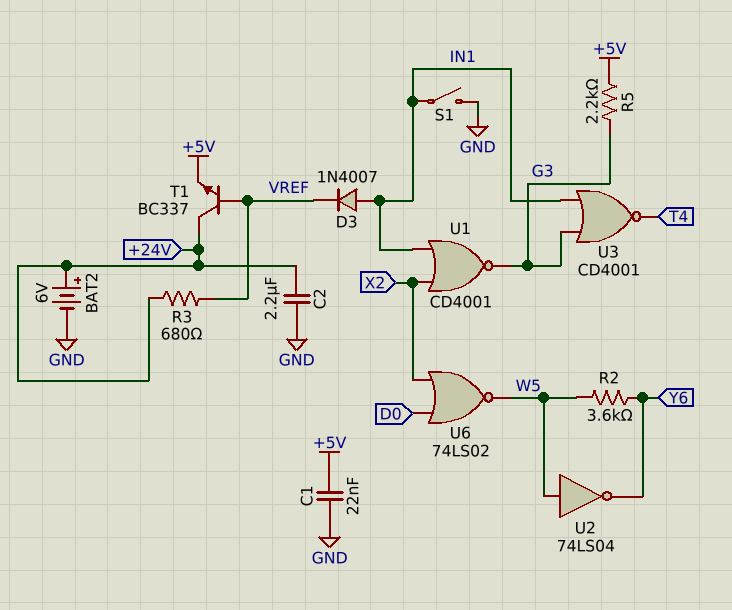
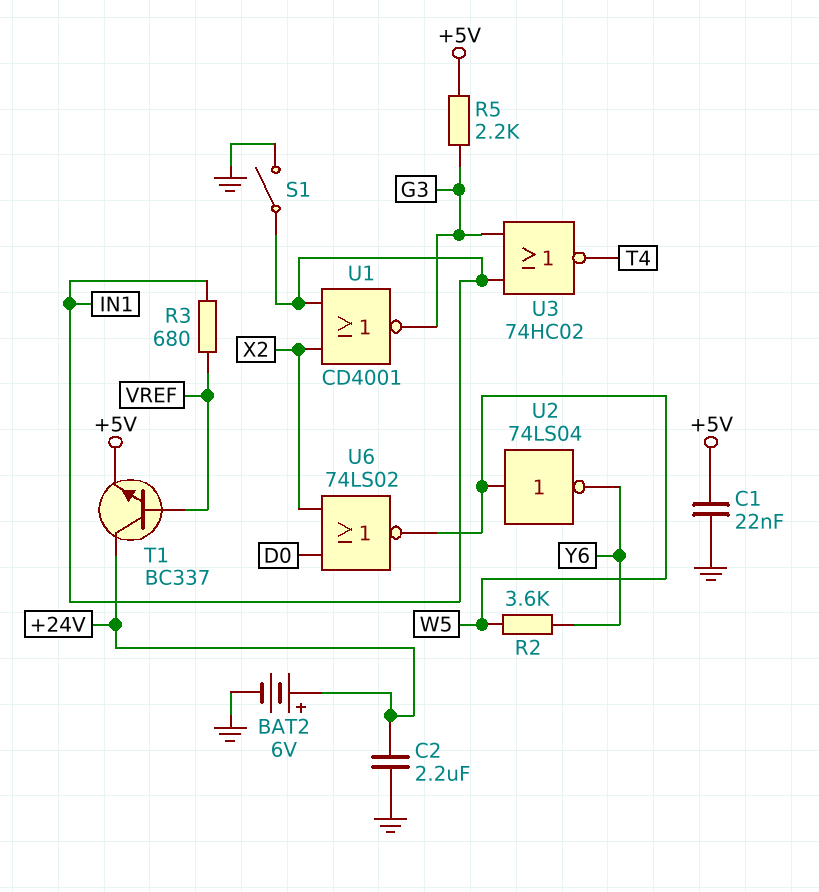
D3: diode 1N4007 (A IN1, K VREF) -> none
R3: 680 (+24V, VREF) -> 680 (IN1, VREF)
U3: NOR CD4001 (in G3, in IN1, out T4) -> NOR 74HC02 (in G3, in IN1, out T4)

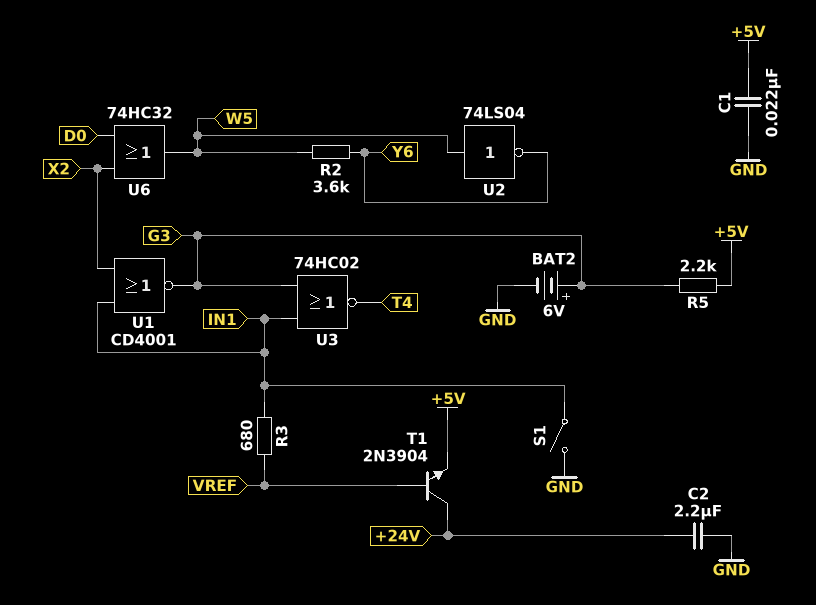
BAT2: 6V (plus +24V, minus GND) -> 6V (plus G3, minus GND)
T1: NPN BC337 (B VREF, C +24V, E +5V) -> NPN 2N3904 (B VREF, C +24V, E +5V)
U6: NOR 74LS02 (in D0, in X2, out W5) -> OR 74HC32 (in D0, in X2, out W5)

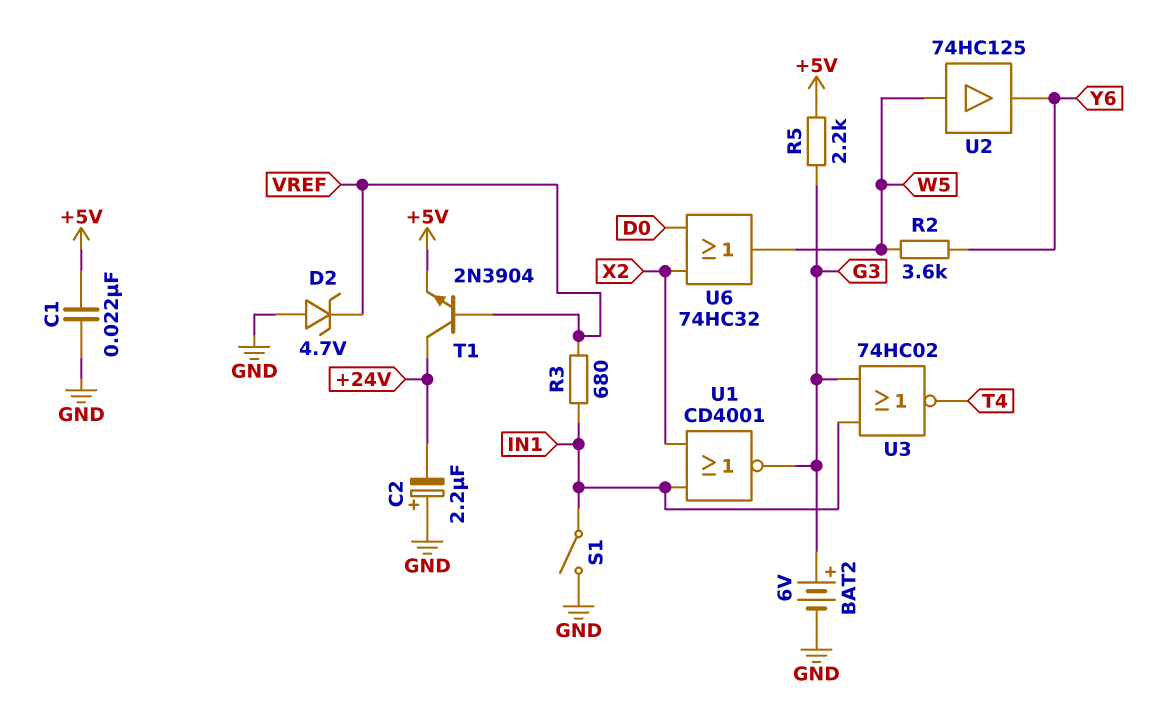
C2: 2.2uF (+24V, GND) -> 2.2uF (plus GND, minus +24V)
D2: none -> zener 4.7V (A GND, K VREF)
U2: NOT 74LS04 (in W5, out Y6) -> buffer 74HC125 (in W5, out Y6)

